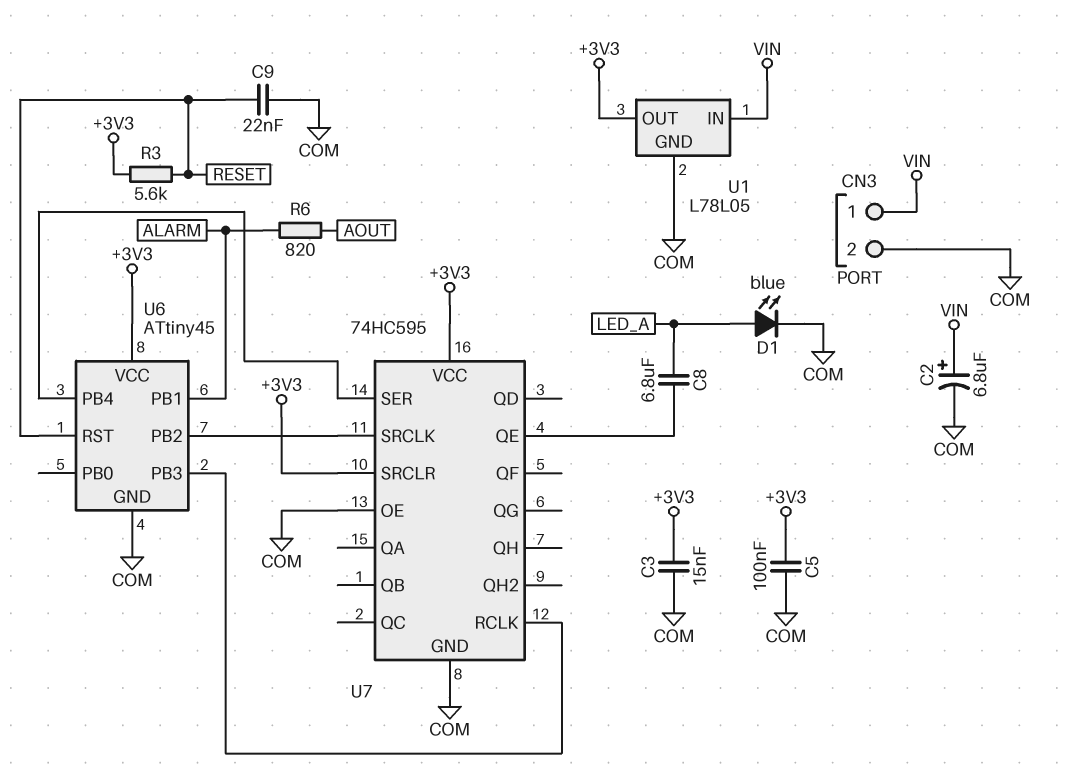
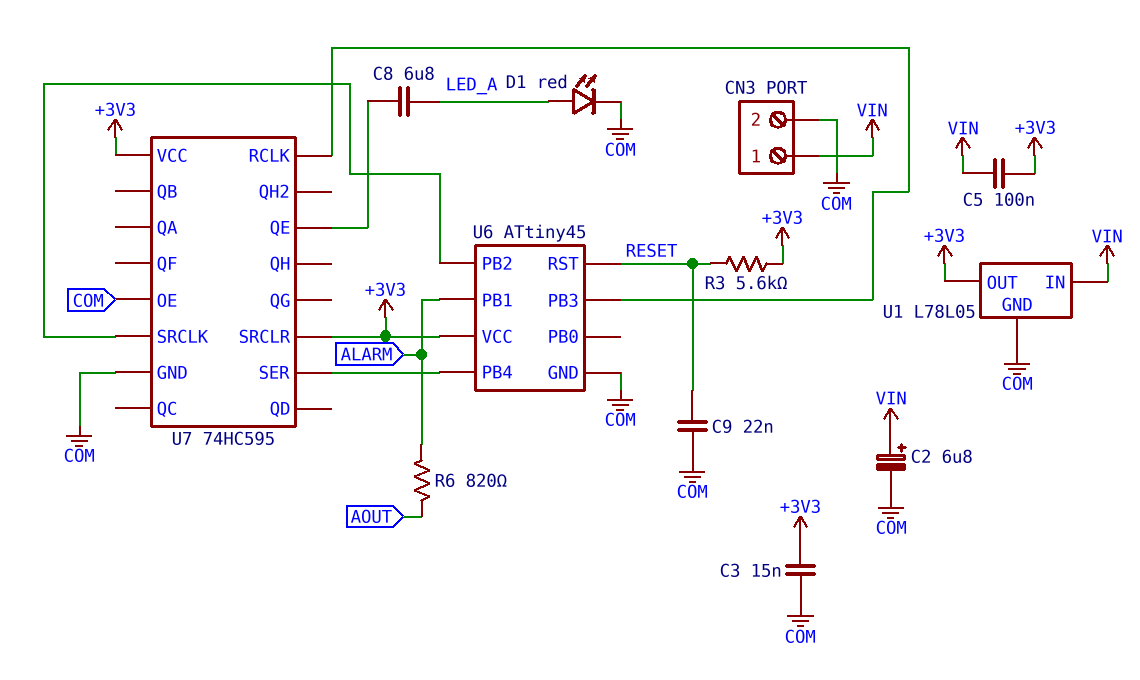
C5: 100nF (+3V3, COM) -> 100nF (+3V3, VIN)
D1: LED blue (A LED_A, K COM) -> LED red (A LED_A, K COM)

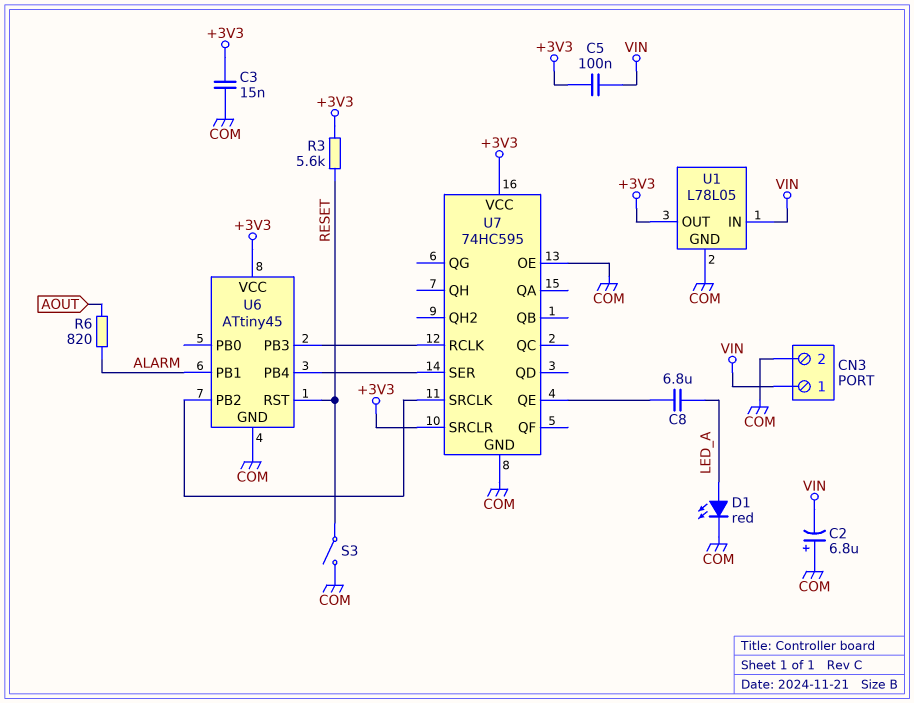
C2: 6.8uF (plus VIN, minus COM) -> 6.8uF (plus COM, minus VIN)
C9: 22nF (COM, RESET) -> none
S3: none -> switch (COM, RESET)

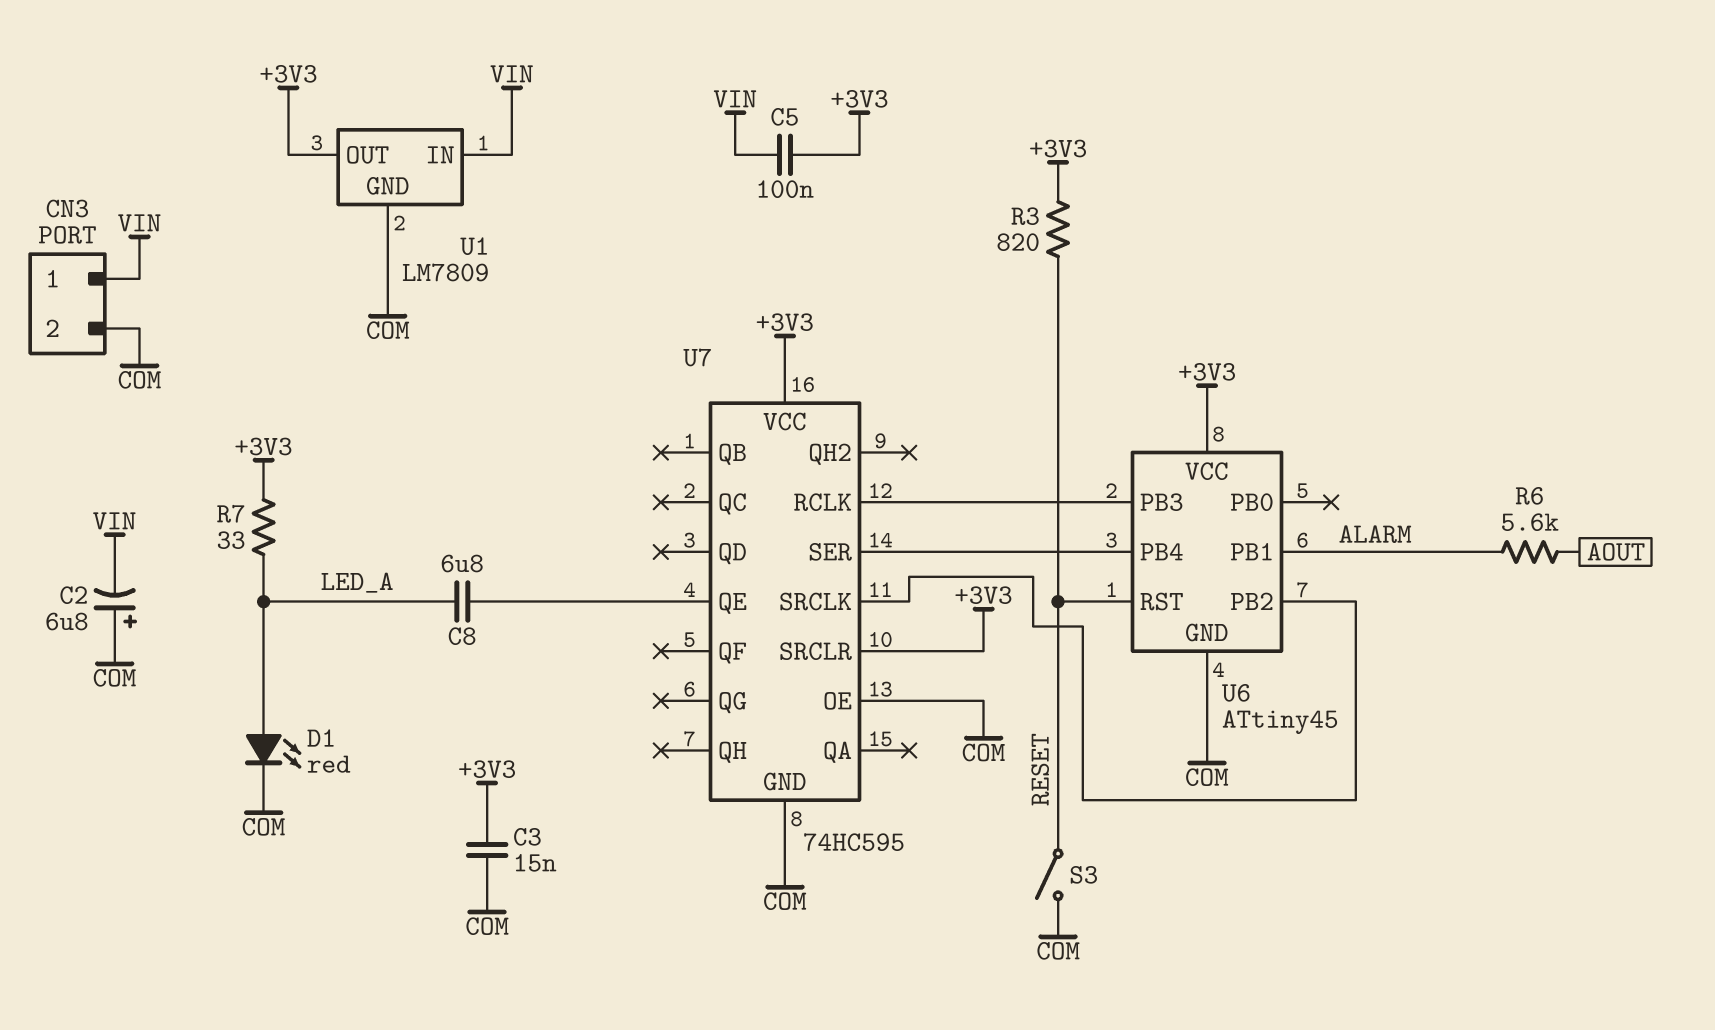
R3: 5.6k (+3V3, RESET) -> 820 (+3V3, RESET)
R6: 820 (ALARM, AOUT) -> 5.6k (ALARM, AOUT)
R7: none -> 33 (+3V3, LED_A)
U1: L78L05 -> LM7809

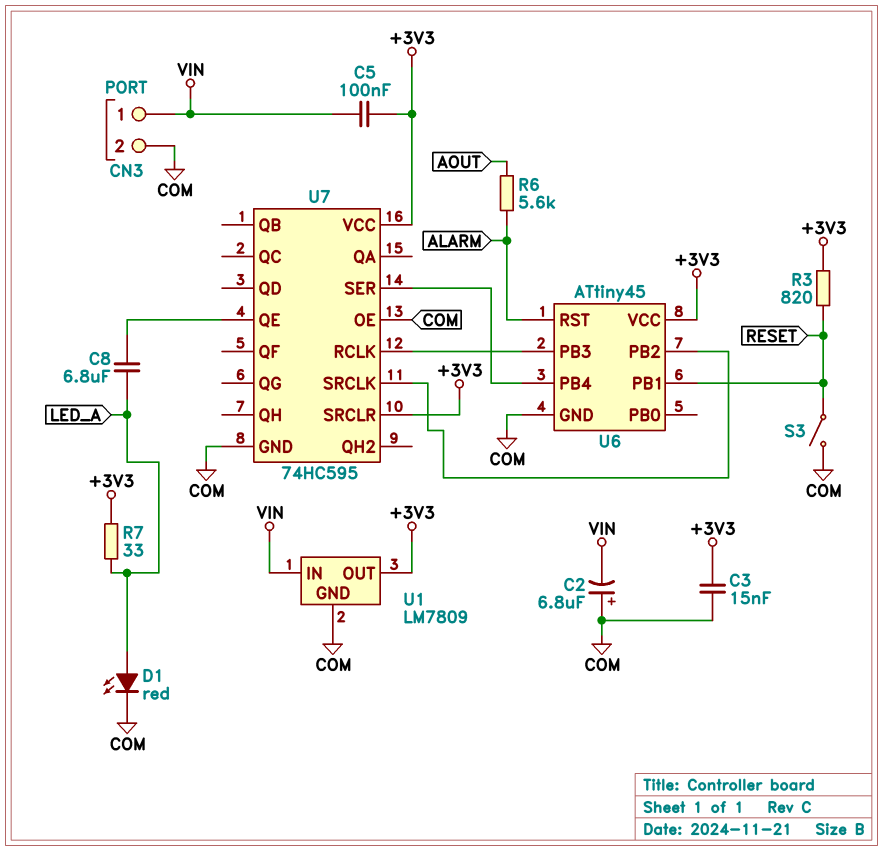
U6 pin PB1: ALARM -> RESET
U6 pin RST: RESET -> ALARM

